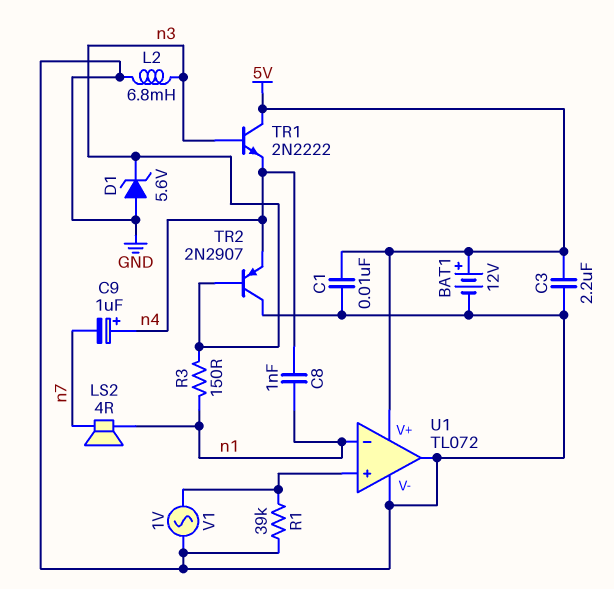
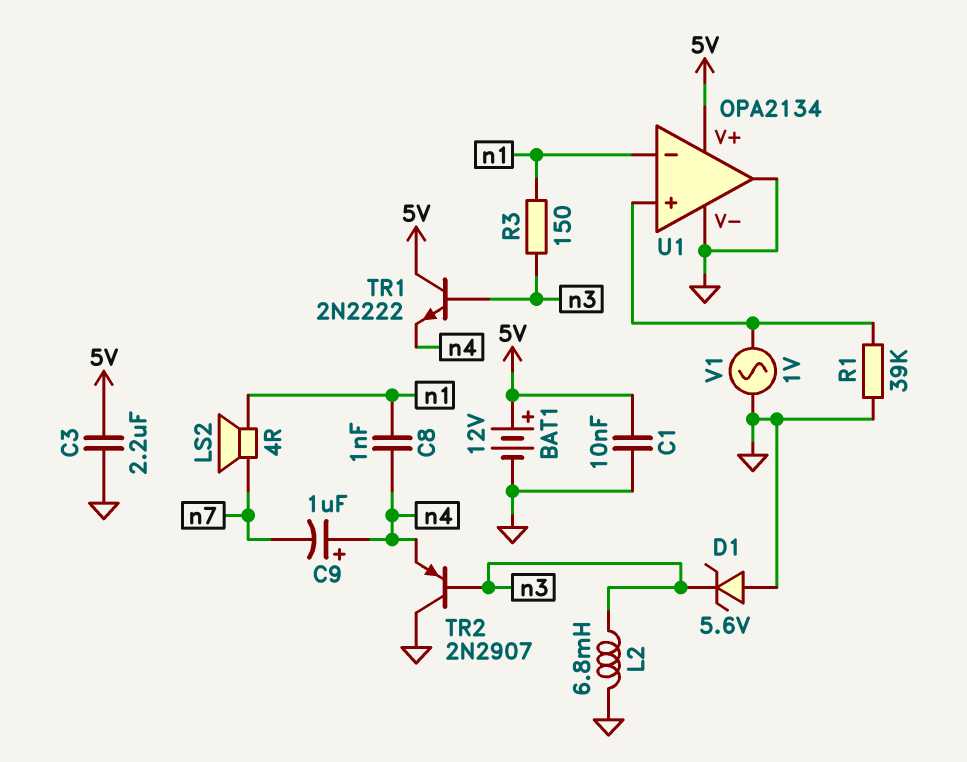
U1: TL072 -> OPA2134

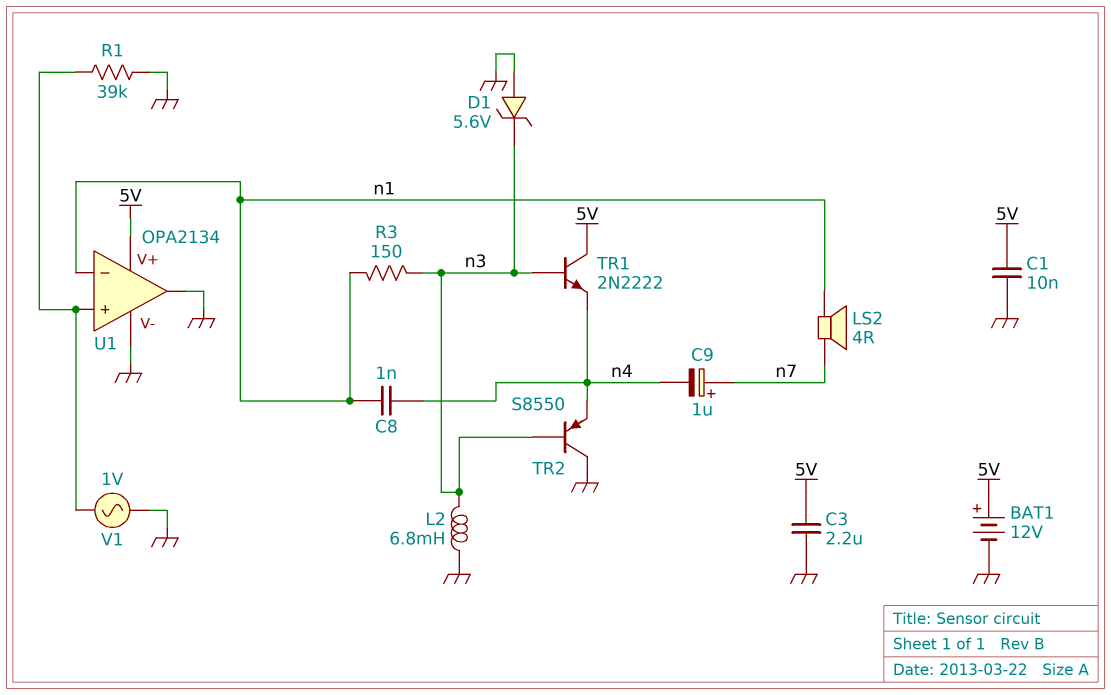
C9: 1uF (plus n4, minus n7) -> 1uF (plus n7, minus n4)
TR2: PNP 2N2907 (B n3, C GND, E n4) -> PNP S8550 (B n3, C GND, E n4)

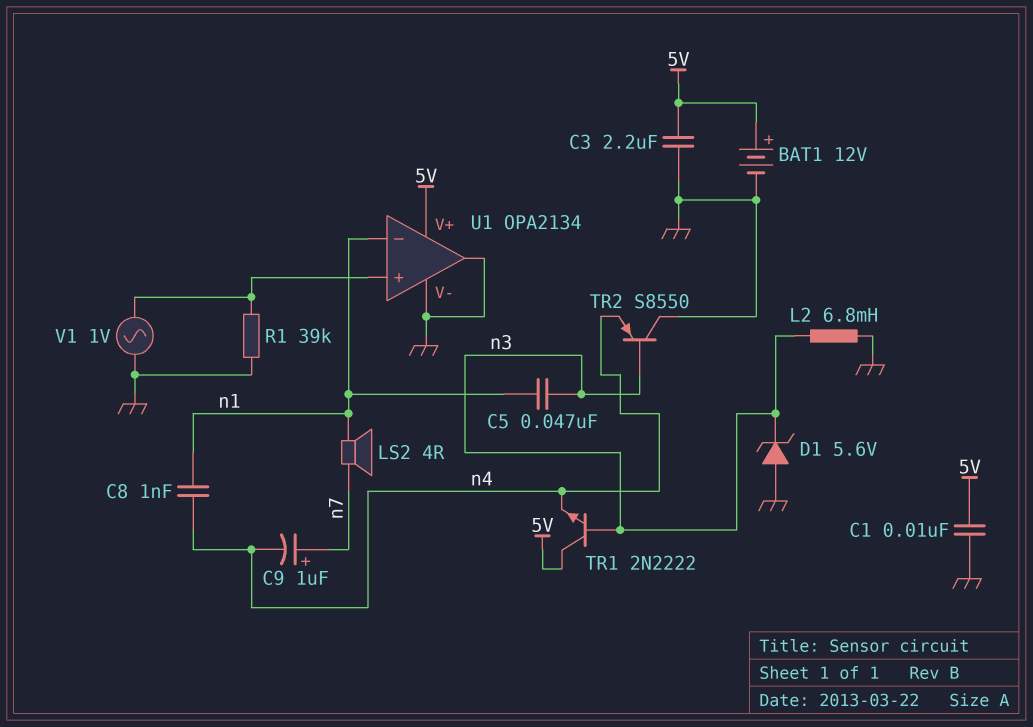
C5: none -> 47nF (n1, n3)
R3: 150 (n1, n3) -> none

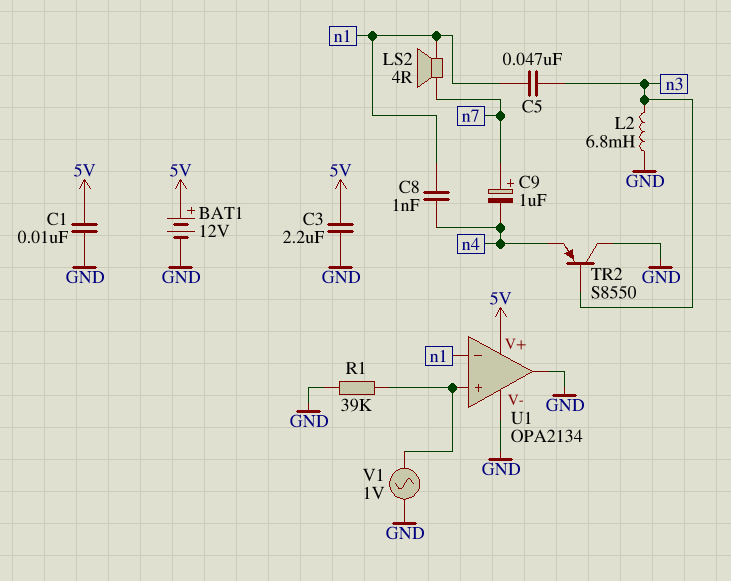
D1: zener 5.6V (A GND, K n3) -> none
TR1: NPN 2N2222 (B n3, C 5V, E n4) -> none

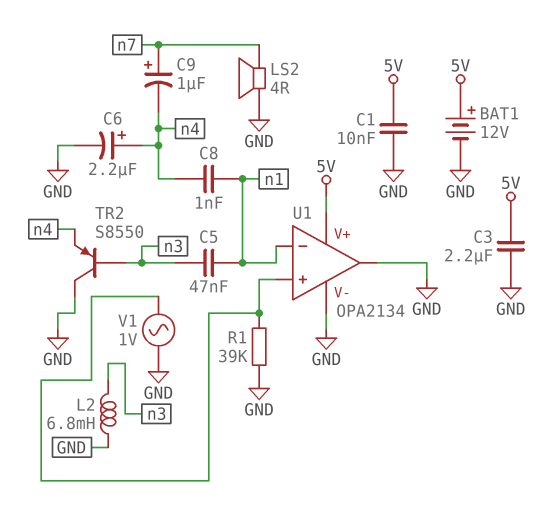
C6: none -> 2.2uF (plus n4, minus GND)
LS2: speaker 4R (n1, n7) -> speaker 4R (GND, n7)

